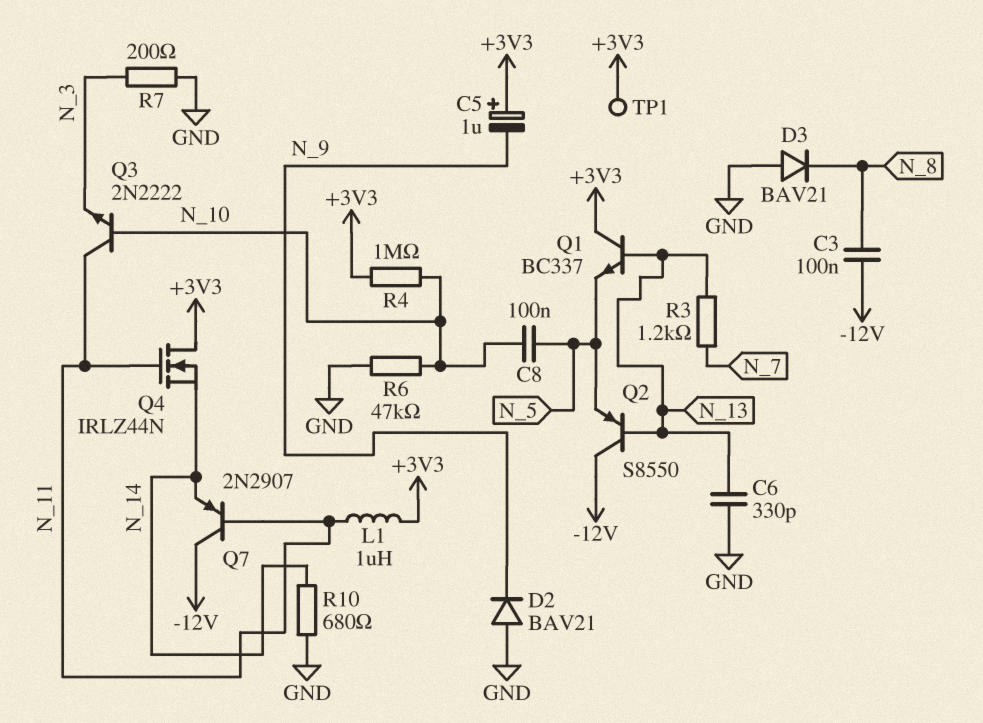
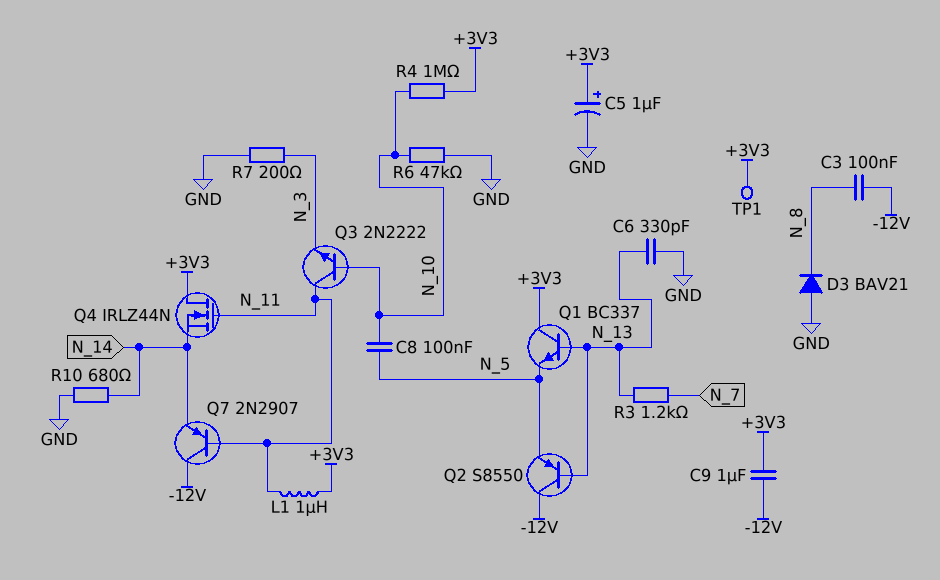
C5: 1uF (plus +3V3, minus N_9) -> 1uF (plus +3V3, minus GND)
C9: none -> 1uF (+3V3, -12V)
D2: diode BAV21 (A GND, K N_9) -> none

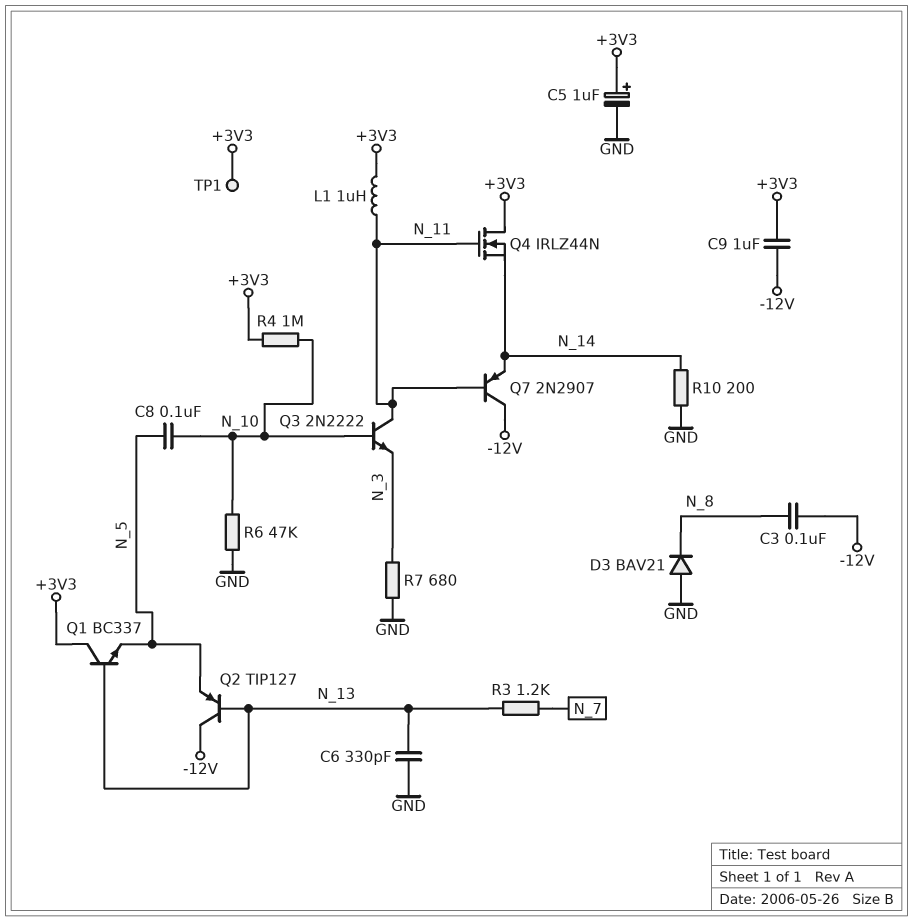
Q2: PNP S8550 (B N_13, C -12V, E N_5) -> PNP TIP127 (B N_13, C -12V, E N_5)
R7: 200 (GND, N_3) -> 680 (GND, N_3)
R10: 680 (GND, N_14) -> 200 (GND, N_14)

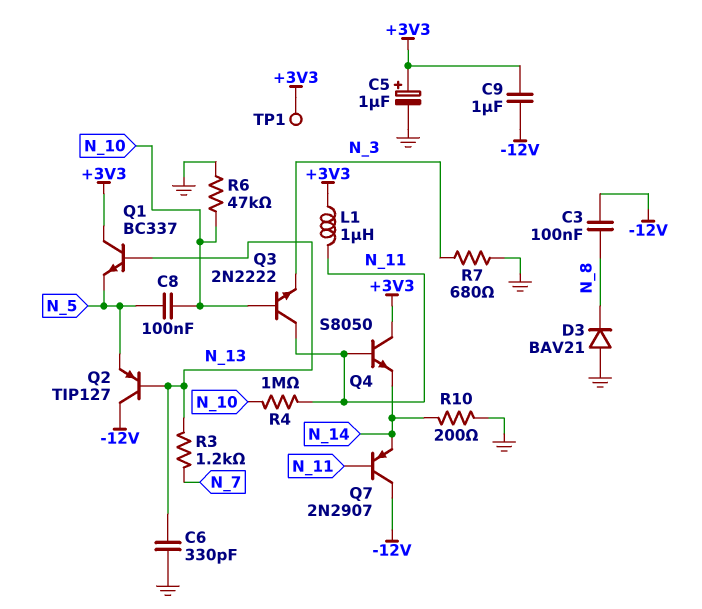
Q4: NMOS IRLZ44N (G N_11, D +3V3, S N_14) -> NPN S8050 (B N_11, C +3V3, E N_14)
R4: 1M (+3V3, N_10) -> 1M (N_10, N_11)

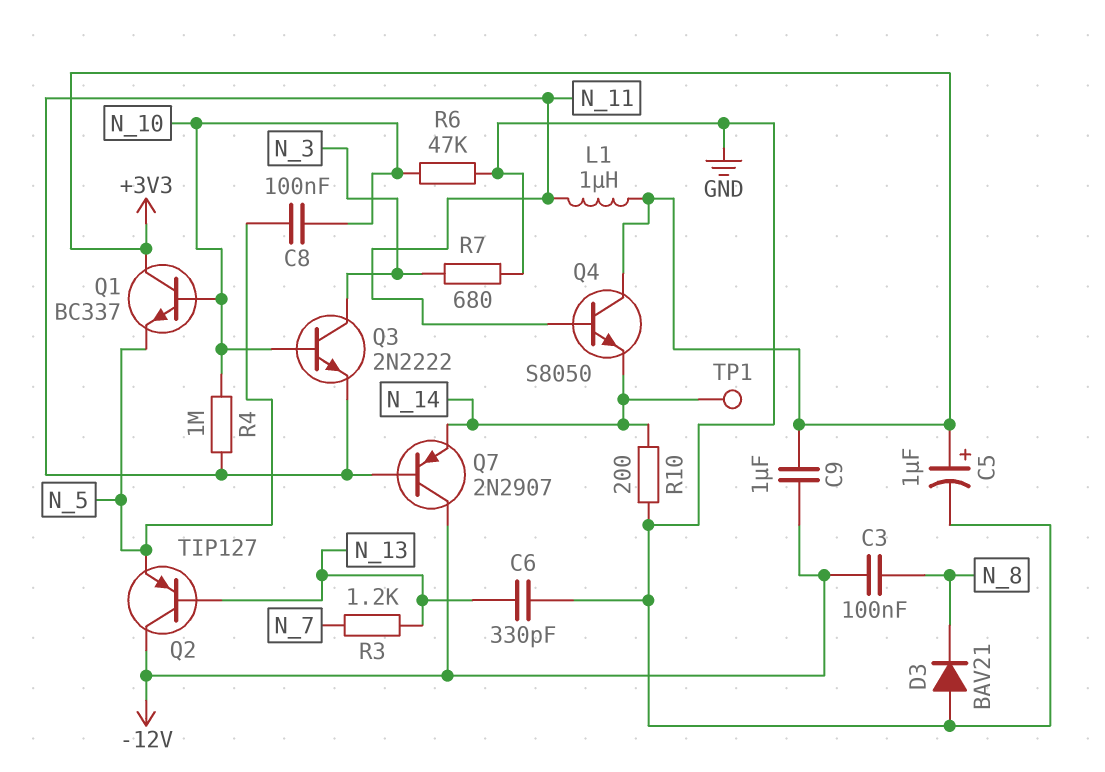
Q1: NPN BC337 (B N_13, C +3V3, E N_5) -> NPN BC337 (B N_10, C +3V3, E N_5)
Q3: NPN 2N2222 (B N_10, C N_11, E N_3) -> NPN 2N2222 (B N_10, C N_3, E N_11)
TP1: test point (+3V3) -> test point (N_14)

